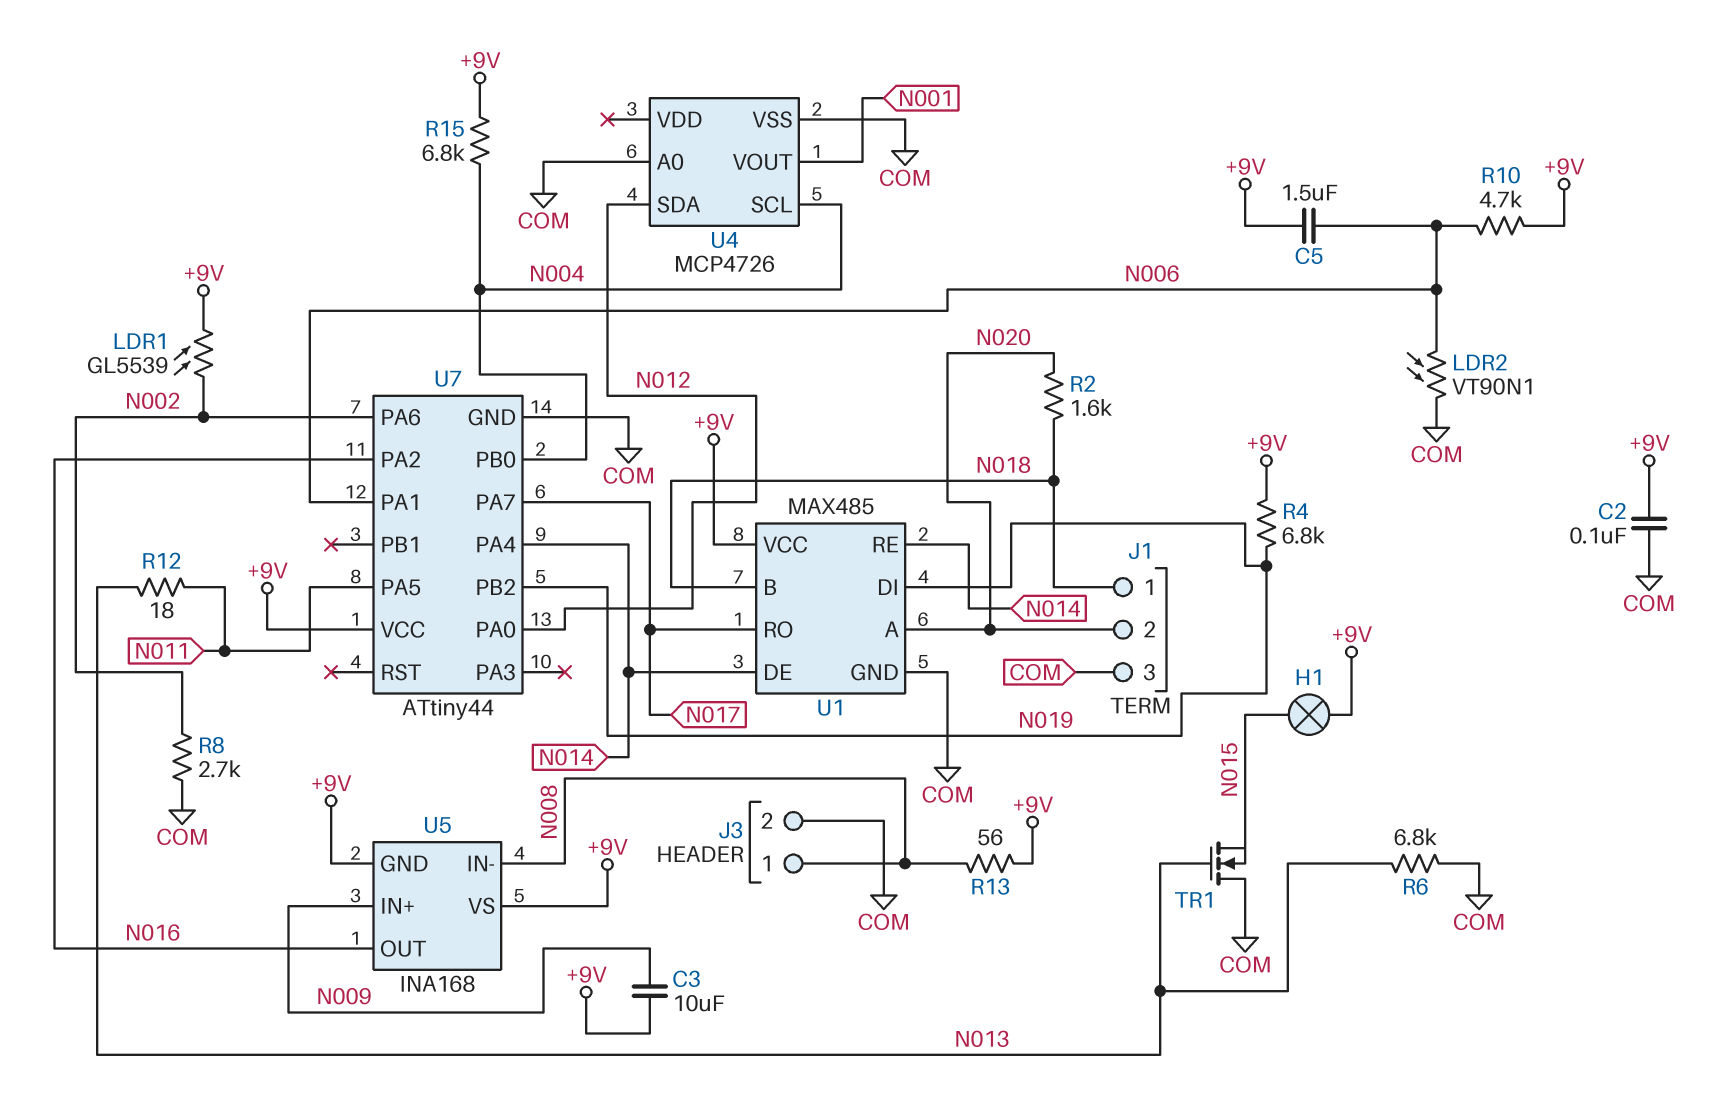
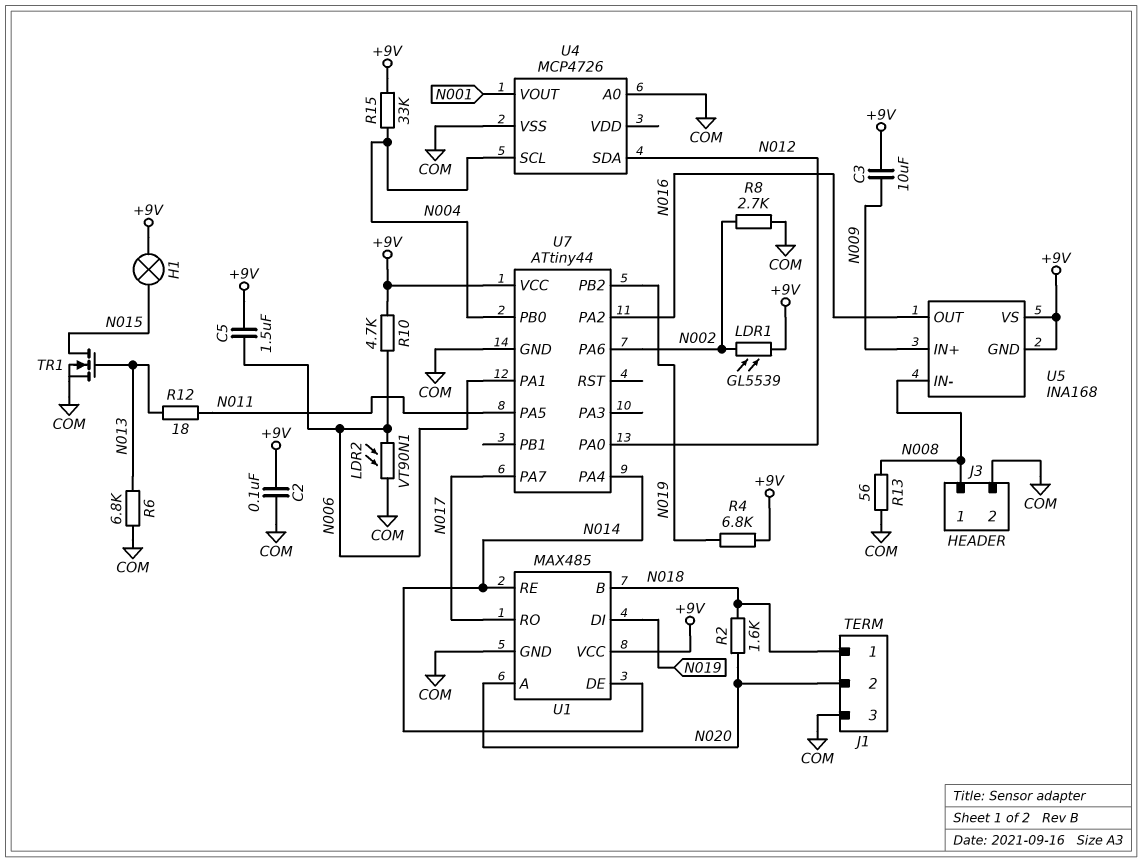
R13: 56 (+9V, N008) -> 56 (COM, N008)
R15: 6.8k (+9V, N004) -> 33k (+9V, N004)
TR1: NMOS (G N013, D COM, S N015) -> NMOS (G N013, D N015, S COM)

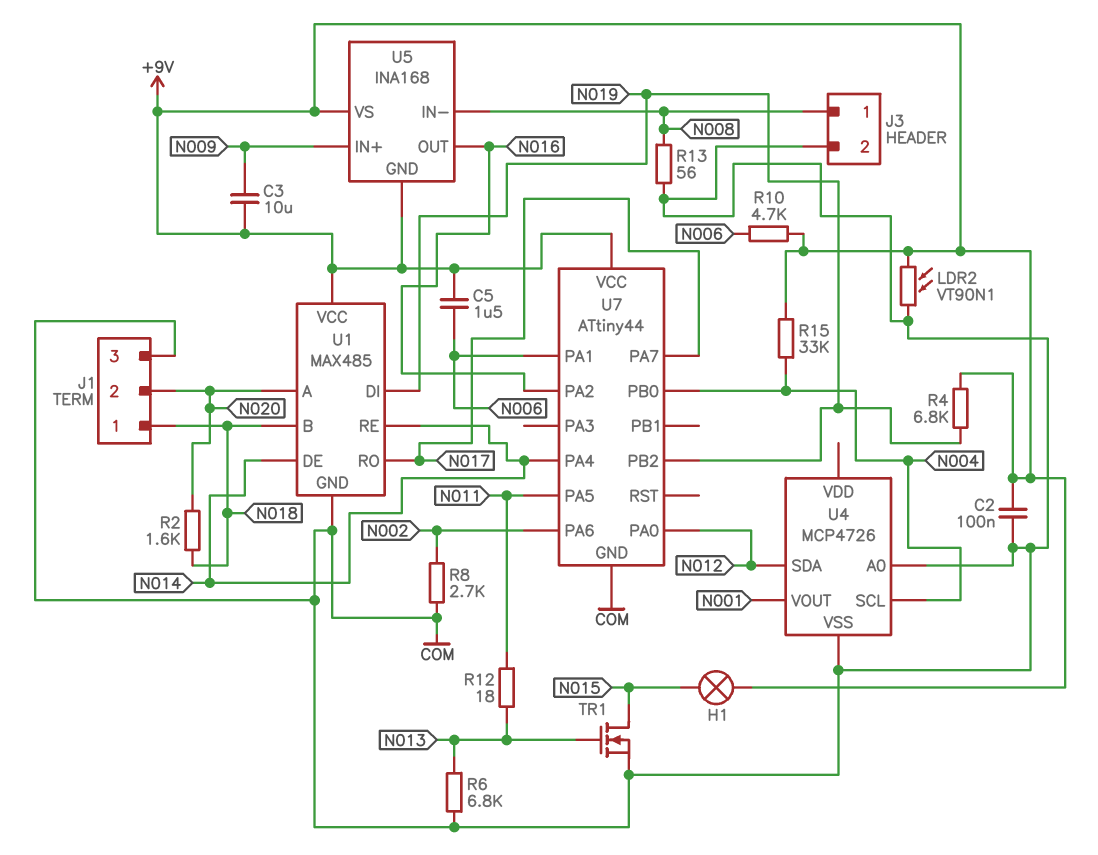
LDR1: GL5539 (+9V, N002) -> none
LDR2: VT90N1 (COM, N006) -> VT90N1 (+9V, COM)

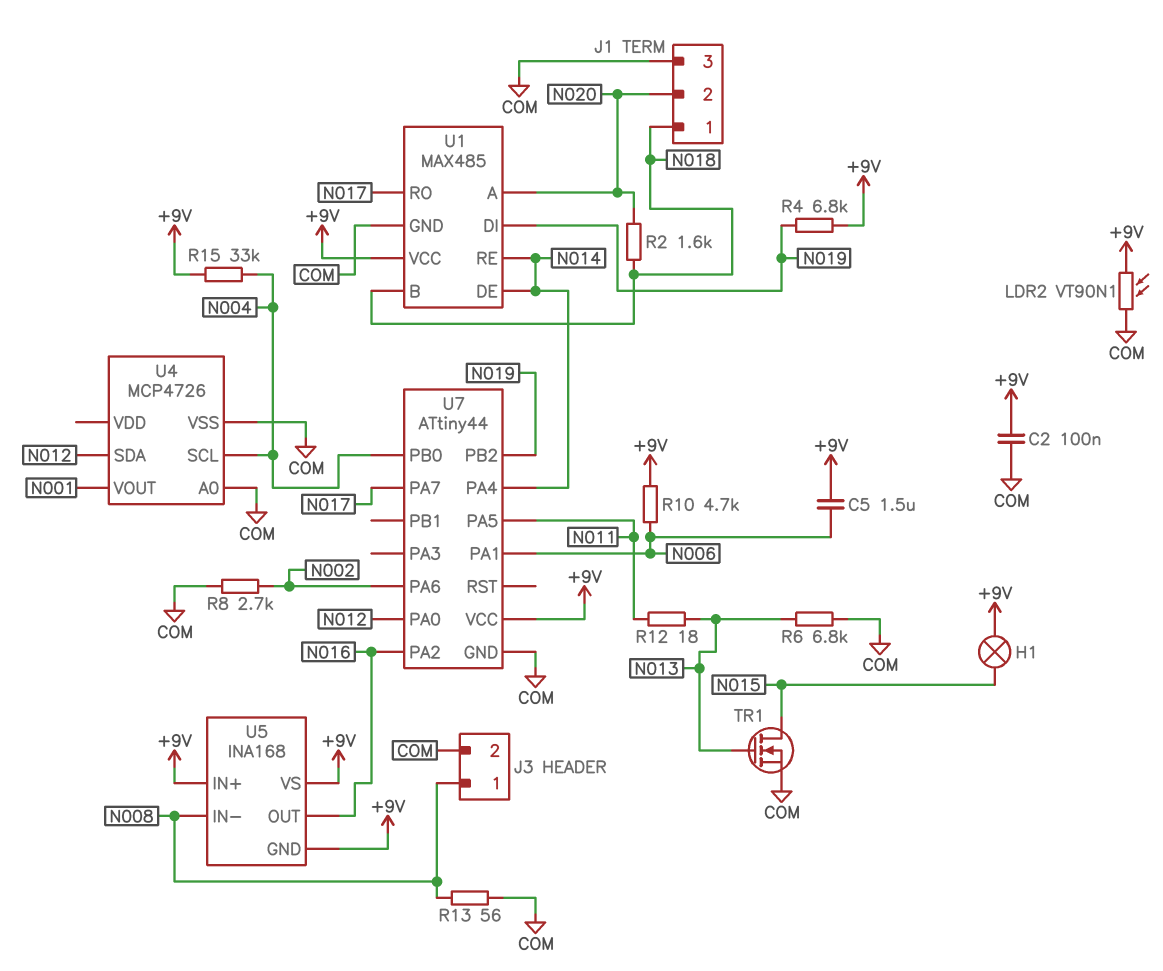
C3: 10uF (+9V, N009) -> none
U5 pin IN+: N009 -> +9V

